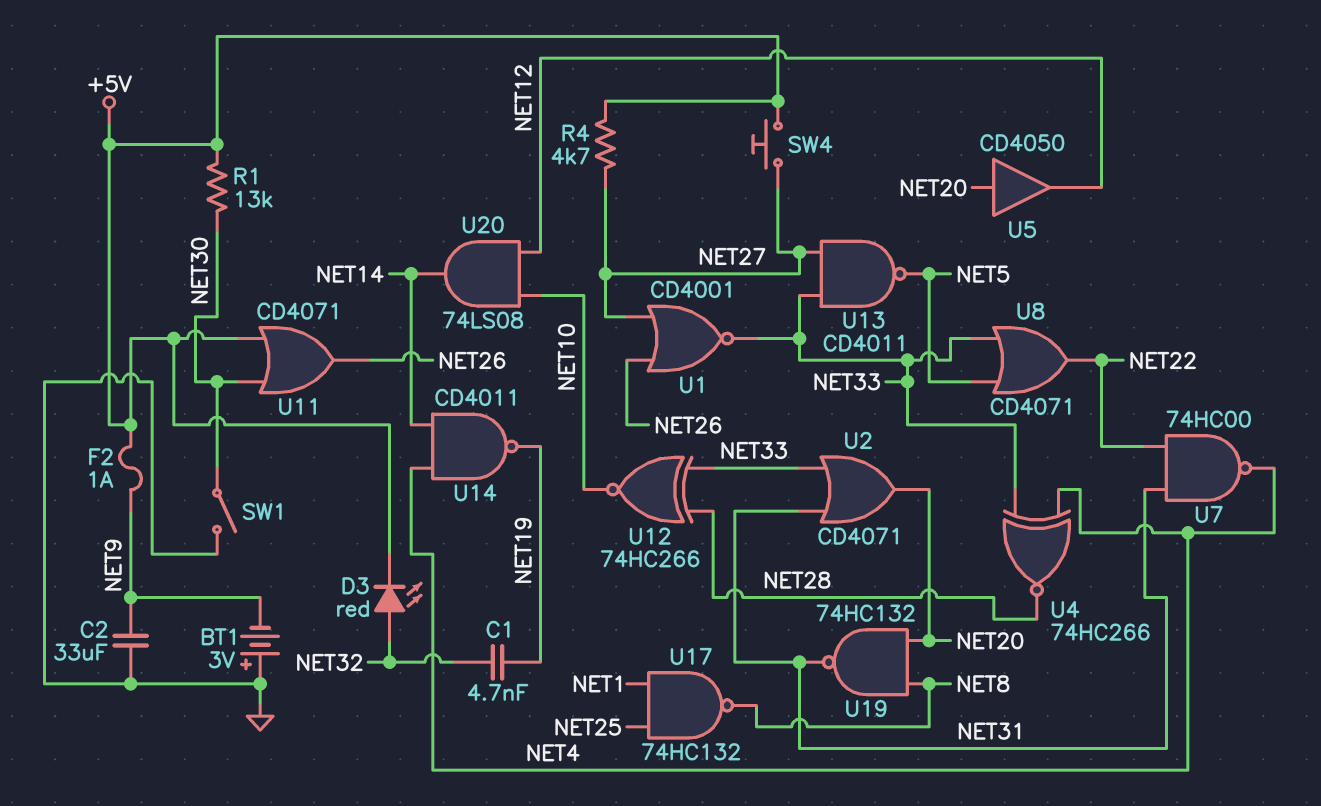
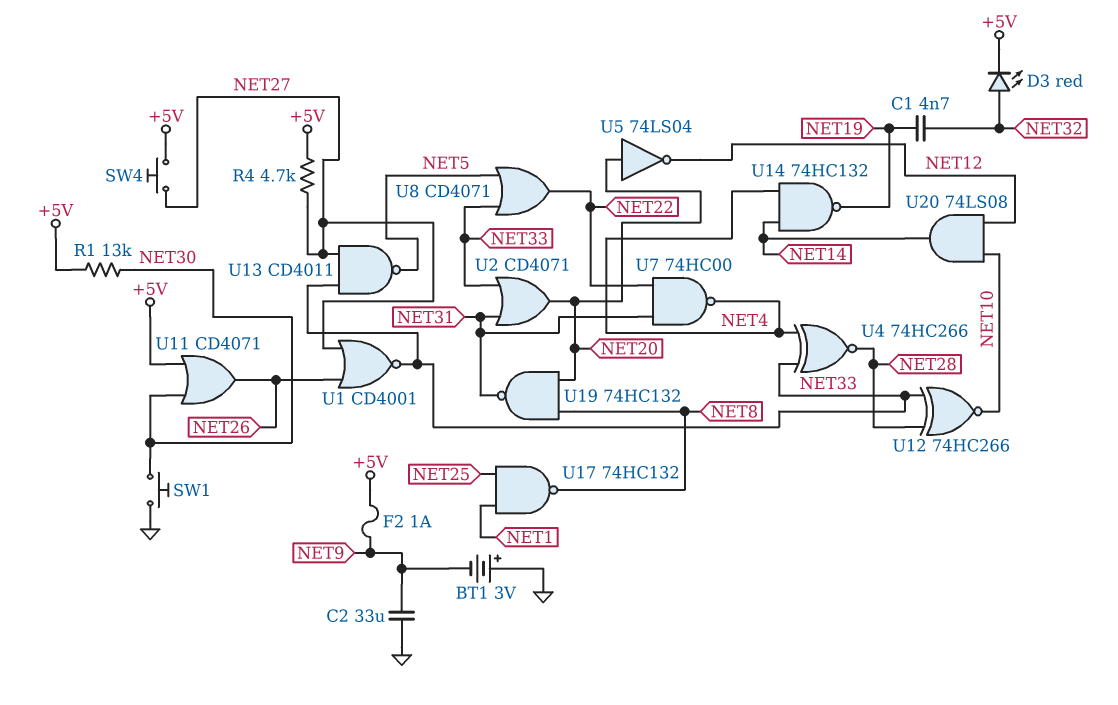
SW1: switch (GND, NET30) -> button (GND, NET30)
U5: buffer CD4050 (in NET20, out NET12) -> NOT 74LS04 (in NET20, out NET12)
U14: NAND CD4011 (in NET4, in NET14, out NET19) -> NAND 74HC132 (in NET4, in NET14, out NET19)

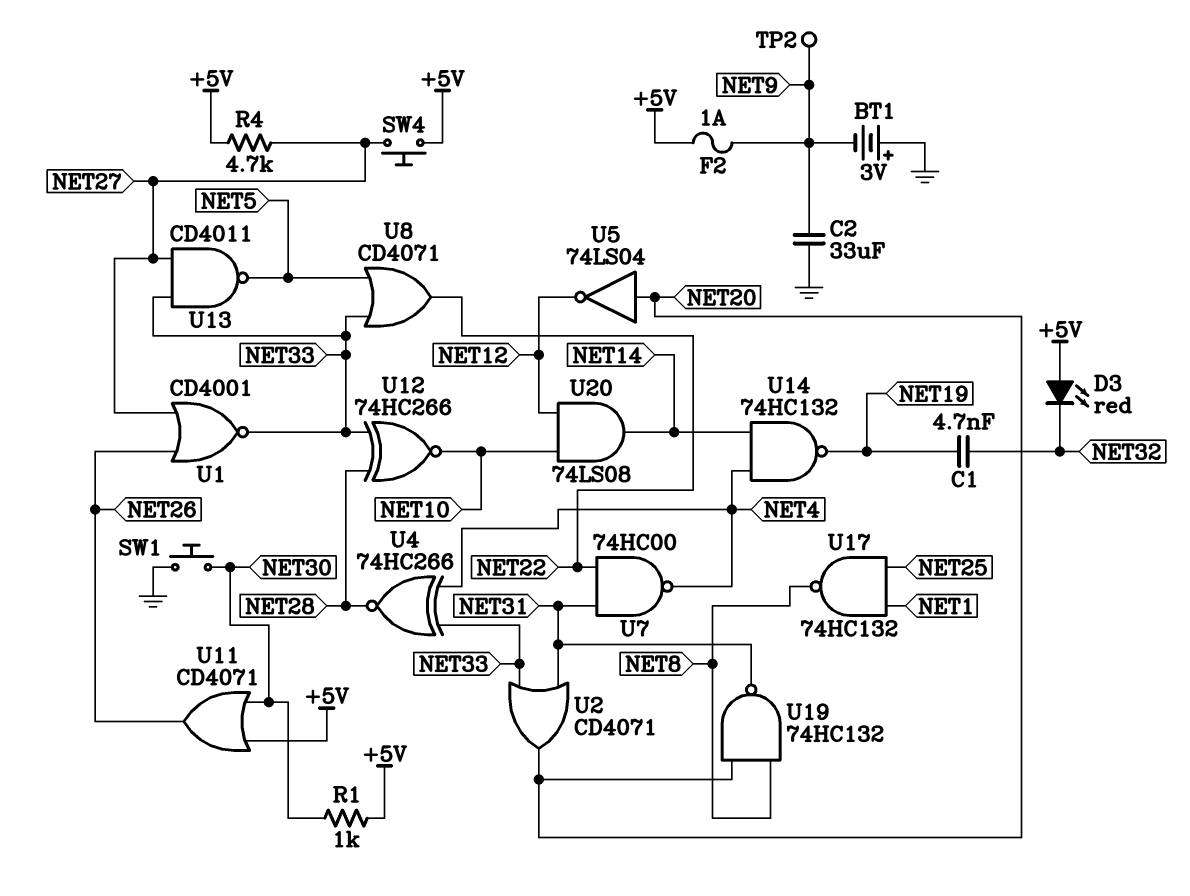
D3: LED red (A NET32, K +5V) -> LED red (A +5V, K NET32)
R1: 13k (+5V, NET30) -> 1k (+5V, NET30)
TP2: none -> test point (NET9)

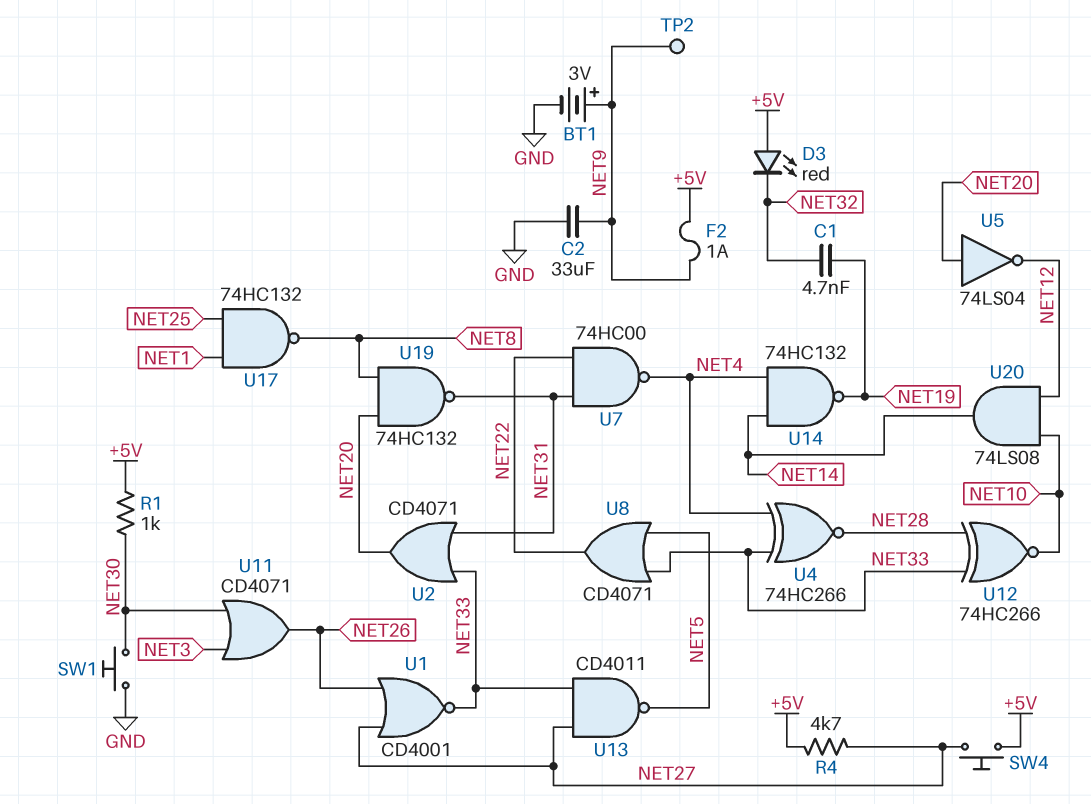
BT1: 3V (plus GND, minus NET9) -> 3V (plus NET9, minus GND)
U11: OR CD4071 (in +5V, in NET30, out NET26) -> OR CD4071 (in NET3, in NET30, out NET26)

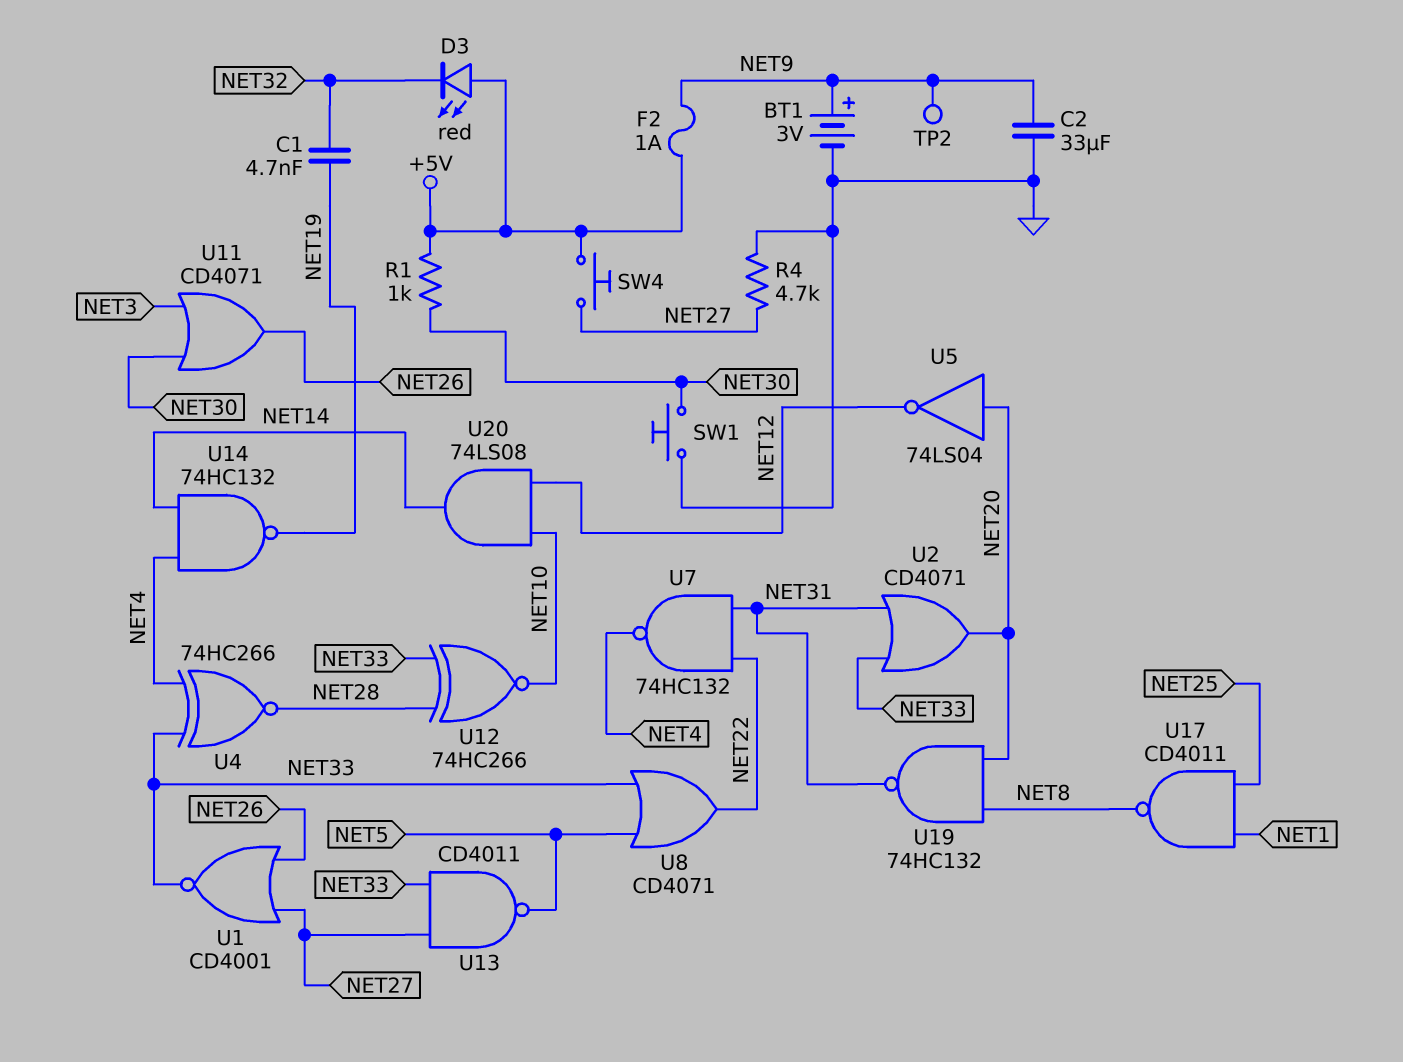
R4: 4.7k (+5V, NET27) -> 4.7k (GND, NET27)
U7: NAND 74HC00 (in NET22, in NET31, out NET4) -> NAND 74HC132 (in NET22, in NET31, out NET4)
U17: NAND 74HC132 (in NET1, in NET25, out NET8) -> NAND CD4011 (in NET1, in NET25, out NET8)

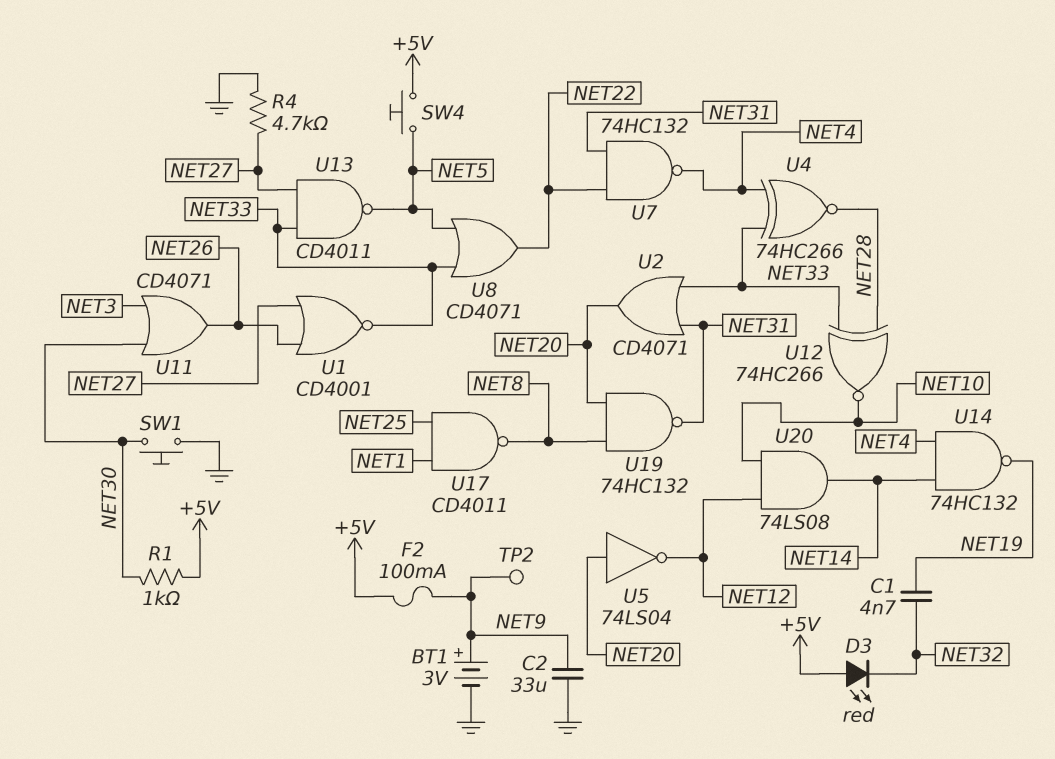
F2: 1A (+5V, NET9) -> 100mA (+5V, NET9)
SW4: button (+5V, NET27) -> button (+5V, NET5)

